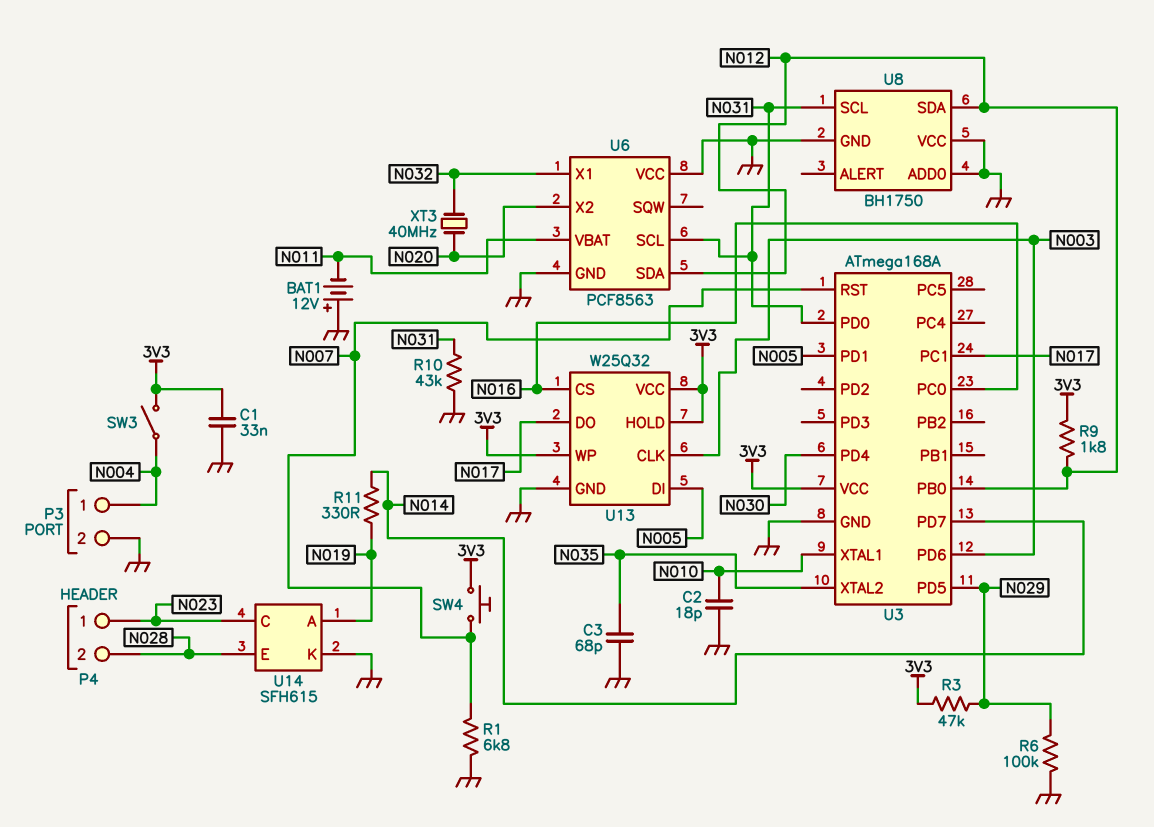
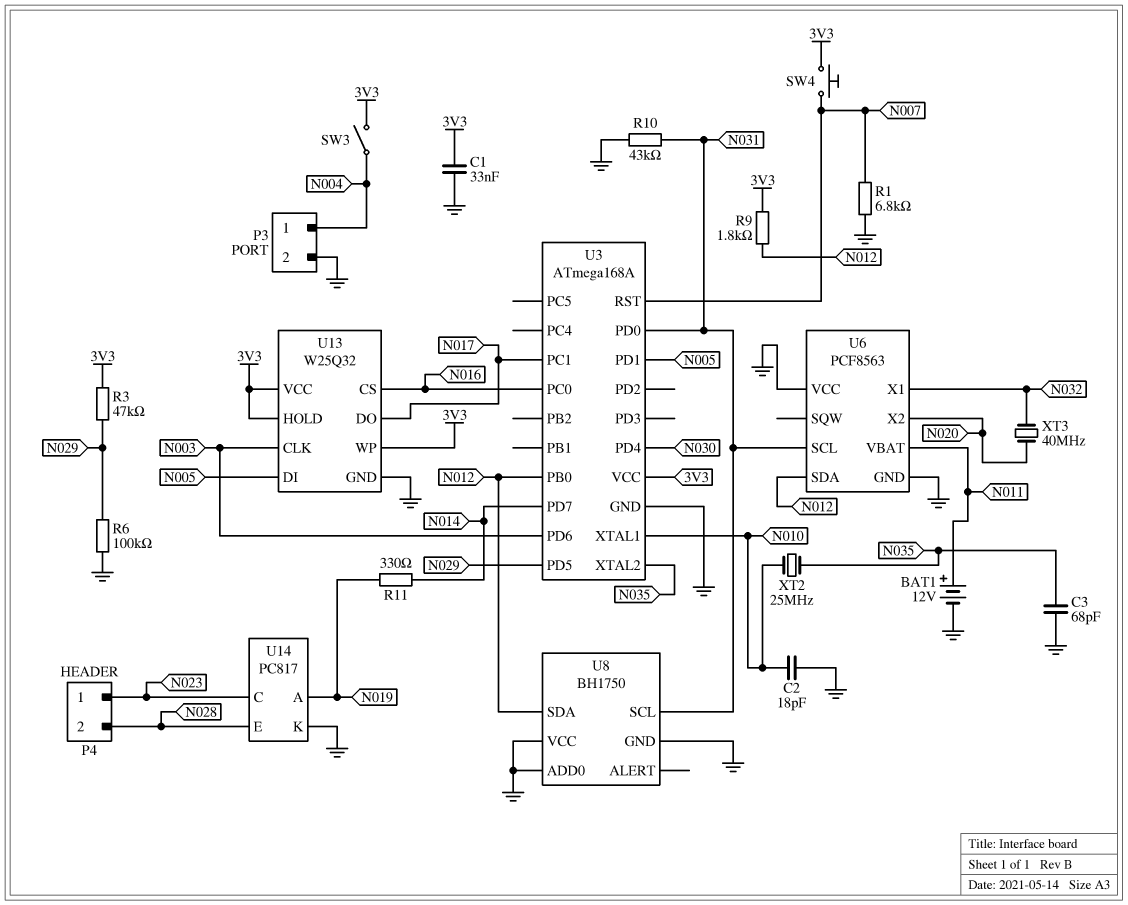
BAT1: 12V (plus GND, minus N011) -> 12V (plus N011, minus GND)
U14: SFH615 -> PC817
XT2: none -> 25MHz (N010, N035)

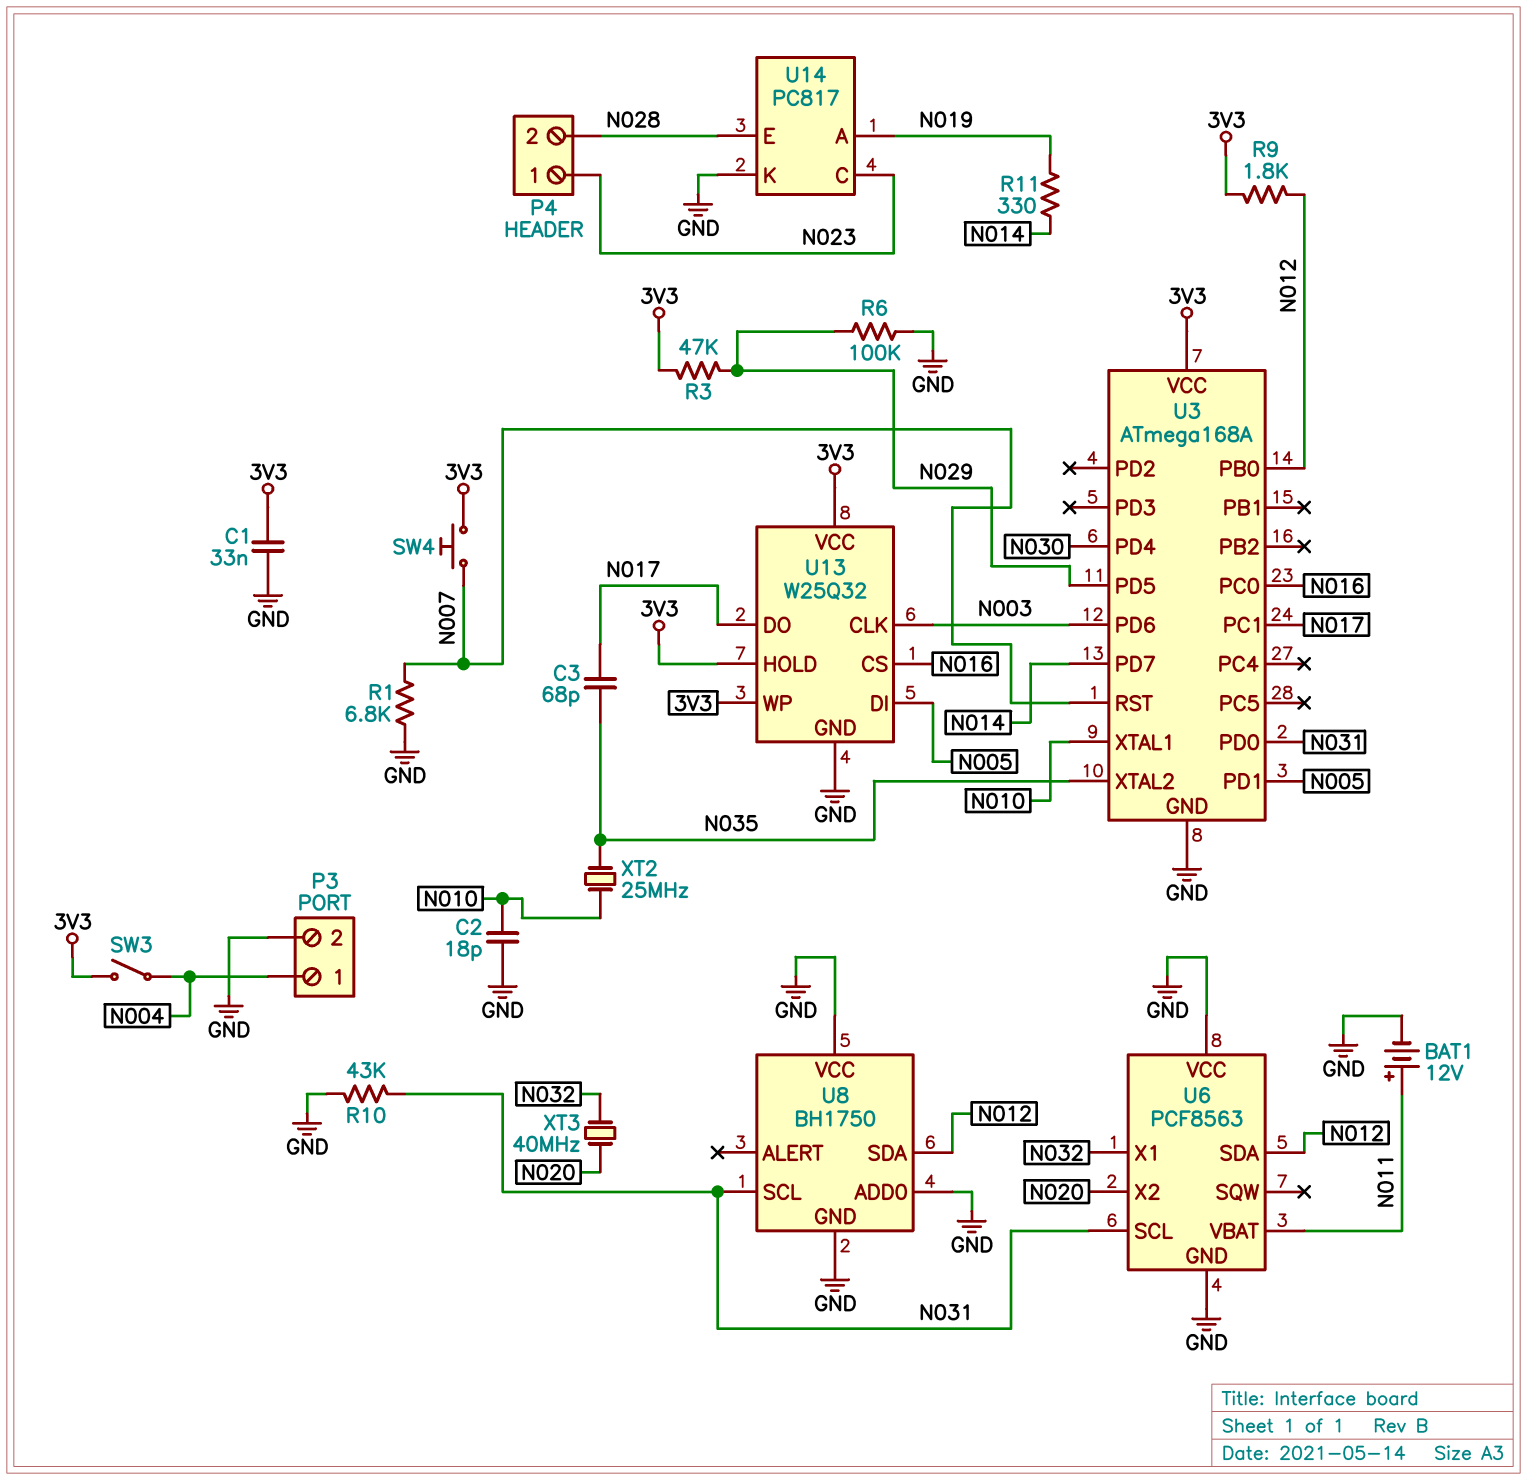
C3: 68pF (GND, N035) -> 68pF (N017, N035)

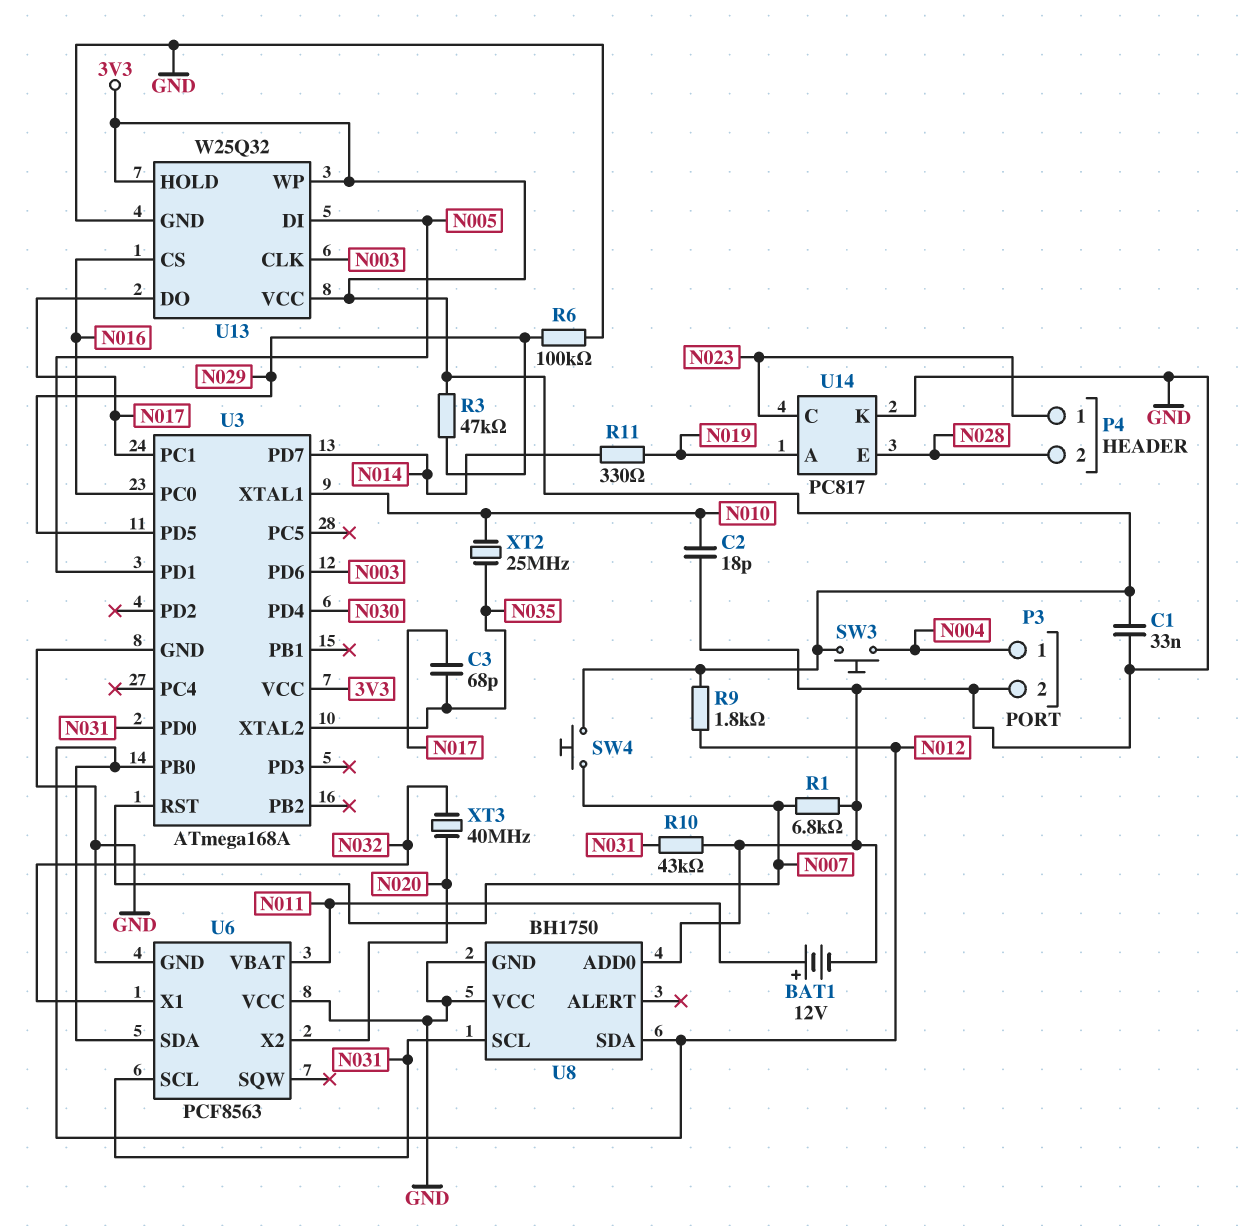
SW3: switch (3V3, N004) -> button (3V3, N004)

